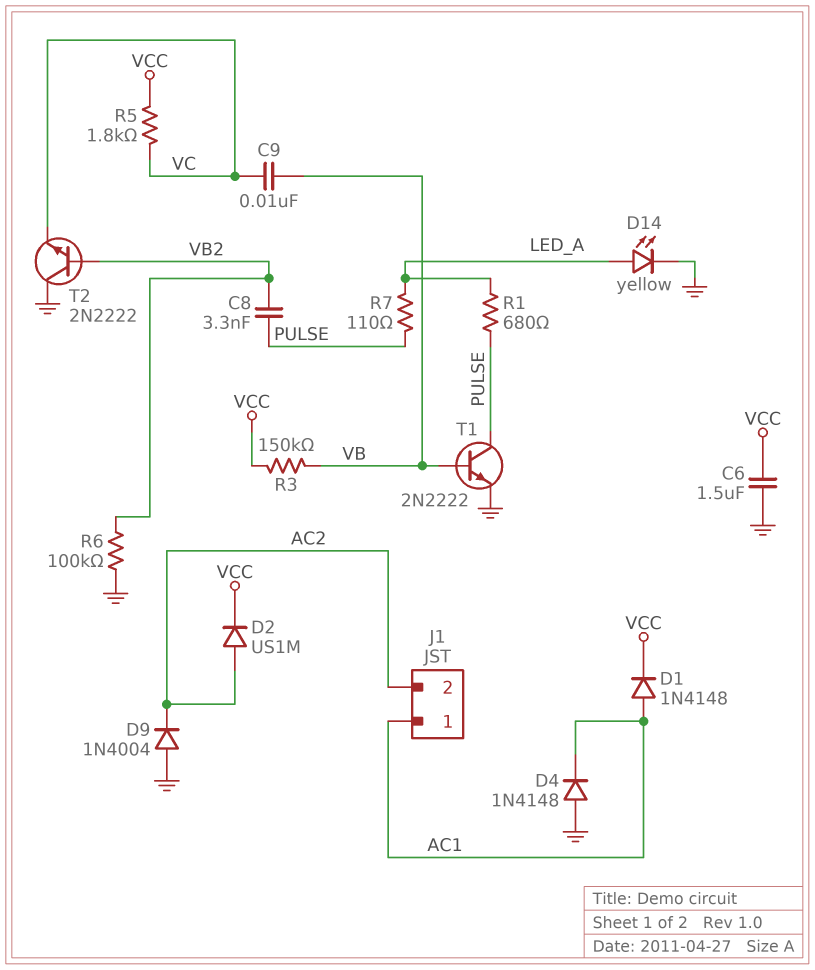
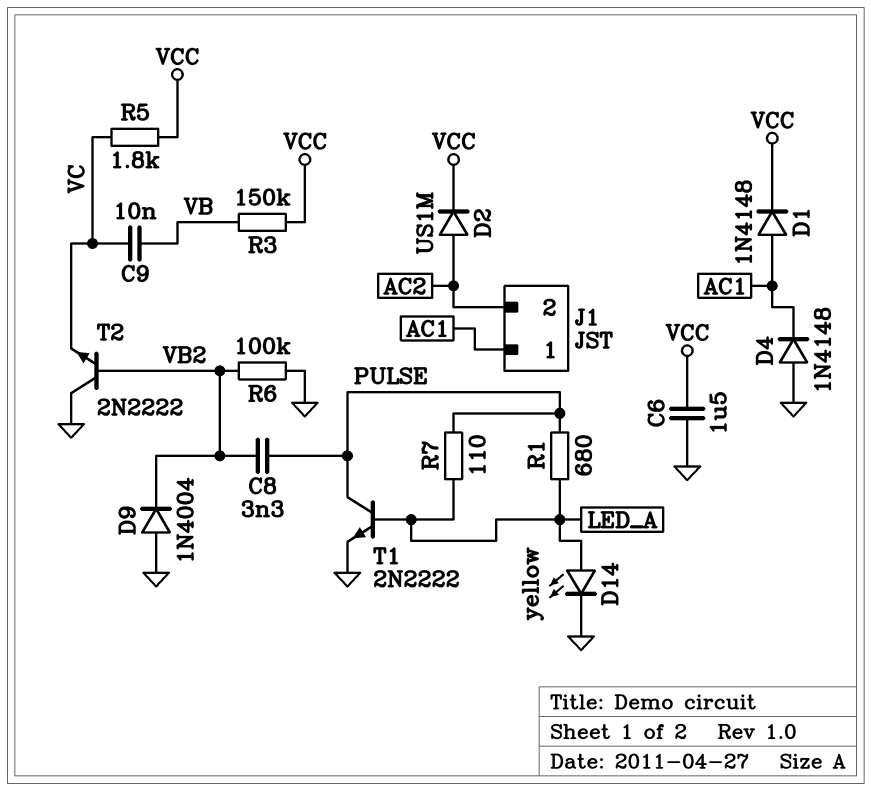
D9: diode 1N4004 (A GND, K AC2) -> diode 1N4004 (A GND, K VB2)
T1: NPN 2N2222 (B VB, C PULSE, E GND) -> NPN 2N2222 (B LED_A, C PULSE, E GND)

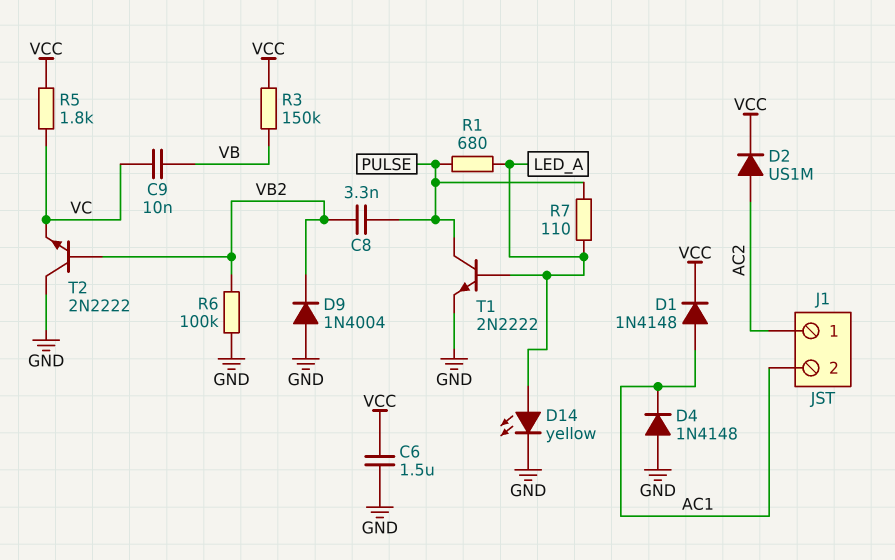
J1 pin 1: AC1 -> AC2
J1 pin 2: AC2 -> AC1

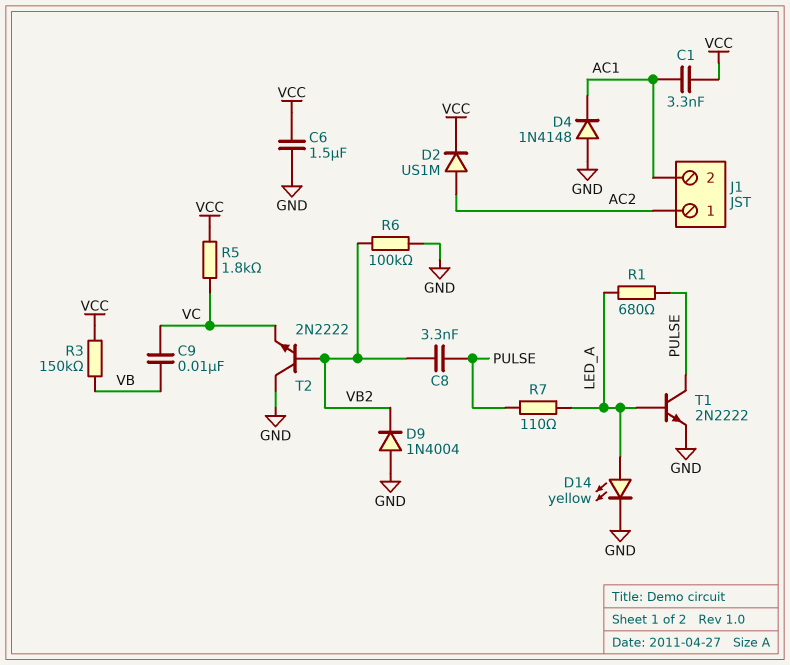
C1: none -> 3.3nF (AC1, VCC)
D1: diode 1N4148 (A AC1, K VCC) -> none

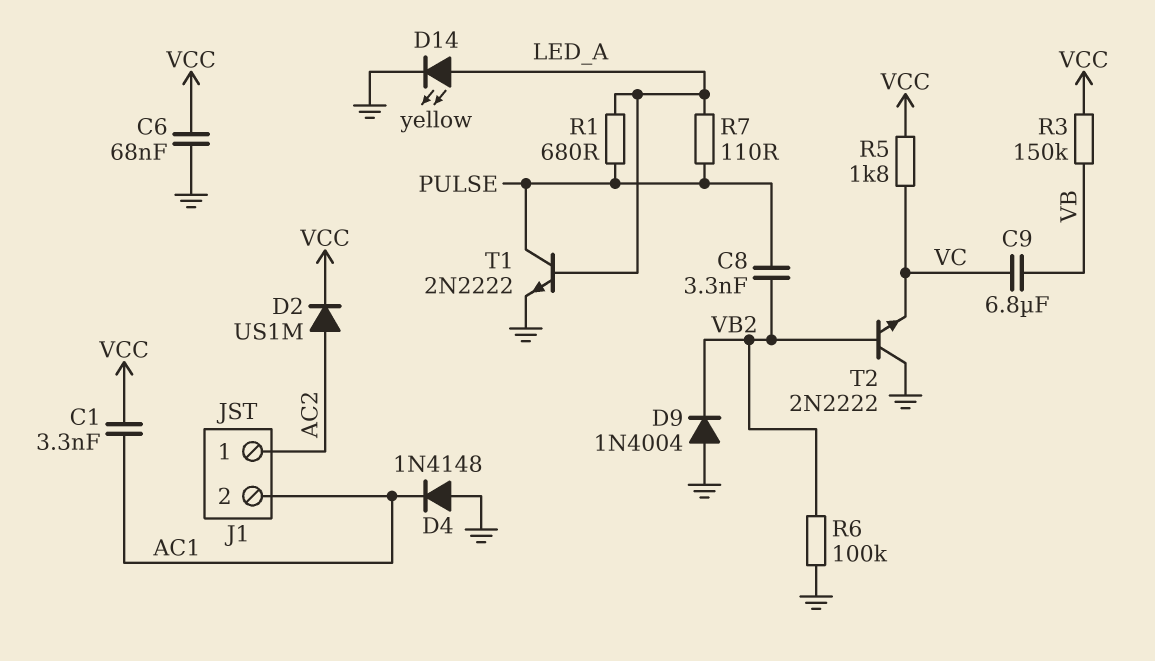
C6: 1.5uF (GND, VCC) -> 68nF (GND, VCC)
C9: 10nF (VB, VC) -> 6.8uF (VB, VC)

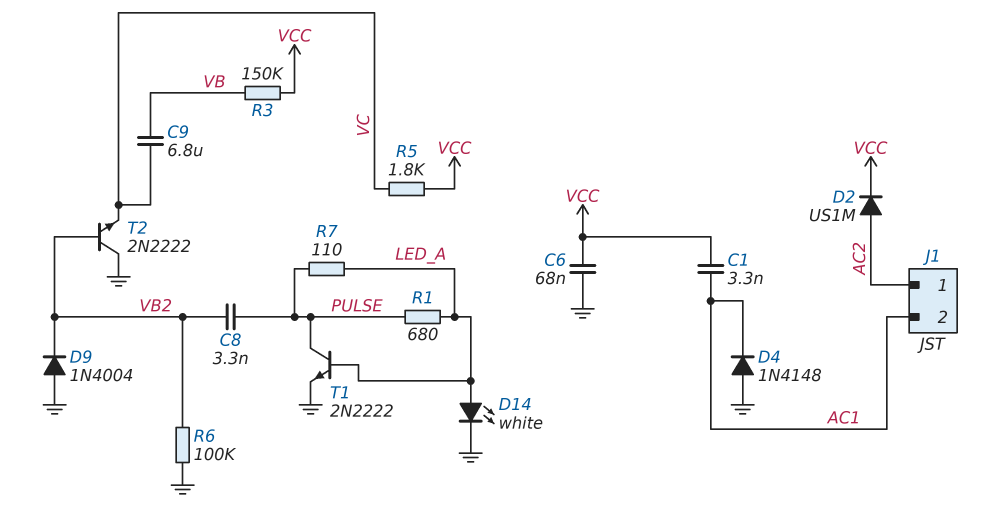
D14: LED yellow (A LED_A, K GND) -> LED white (A LED_A, K GND)

